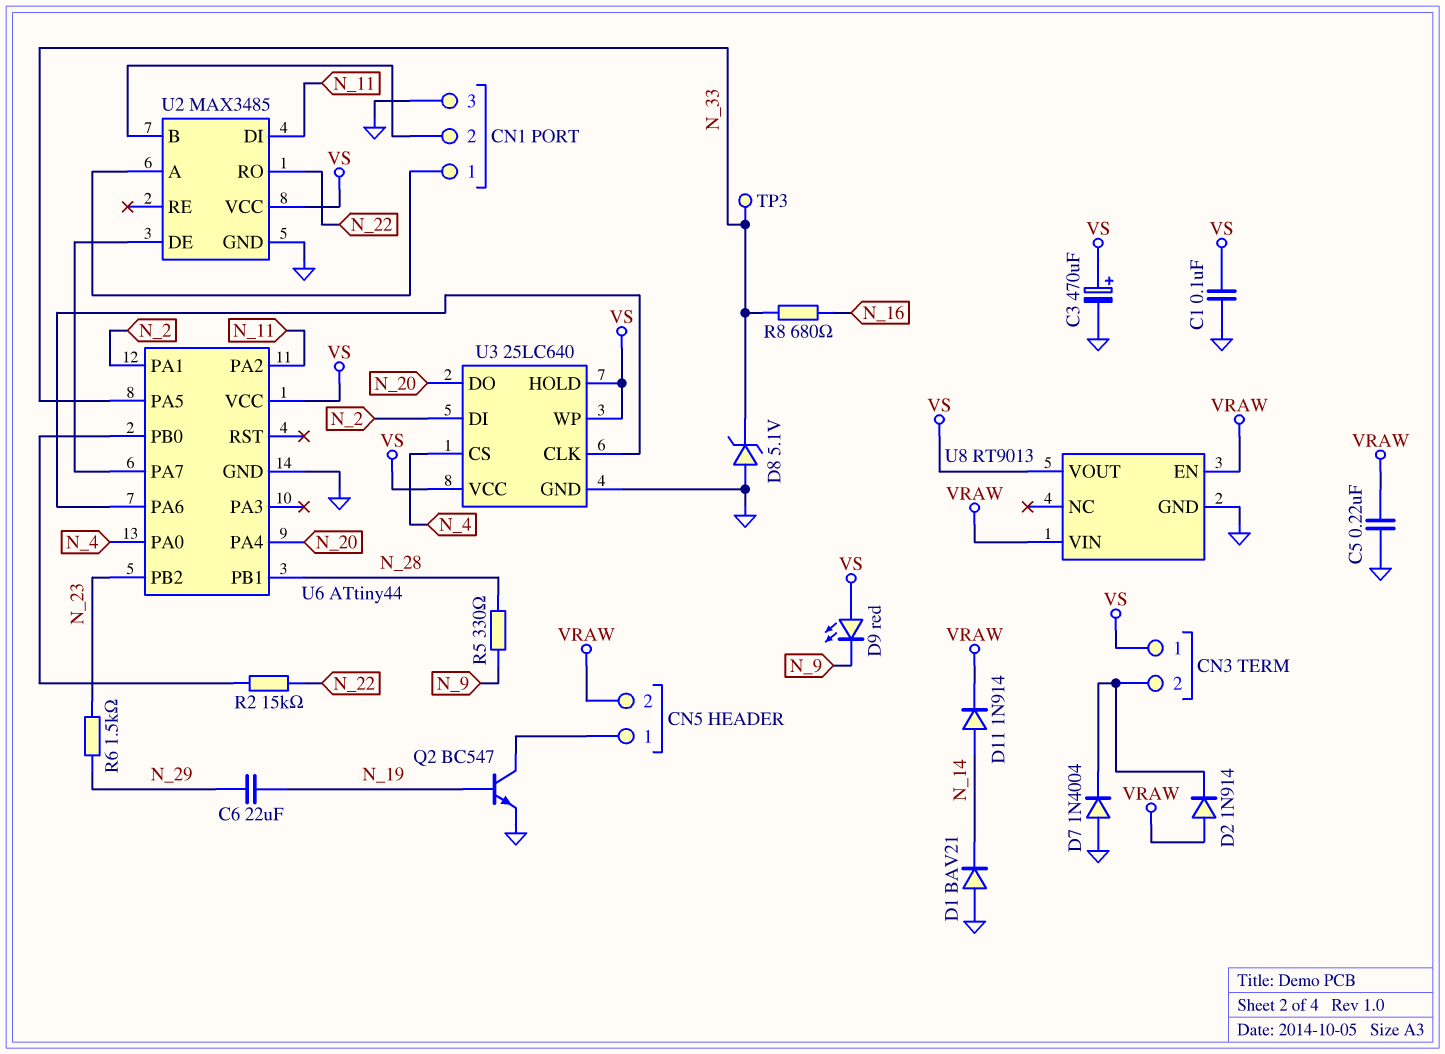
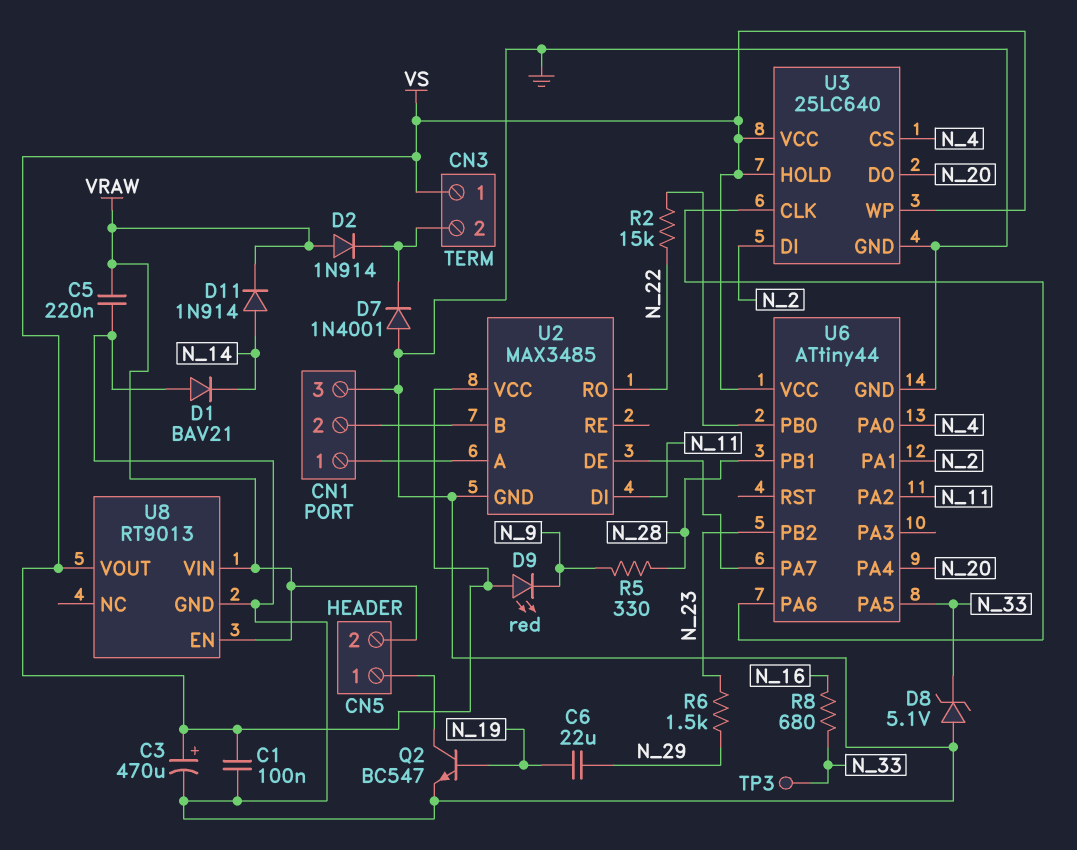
D7: diode 1N4004 (A GND, K CN3/2) -> diode 1N4001 (A GND, K CN3/2)

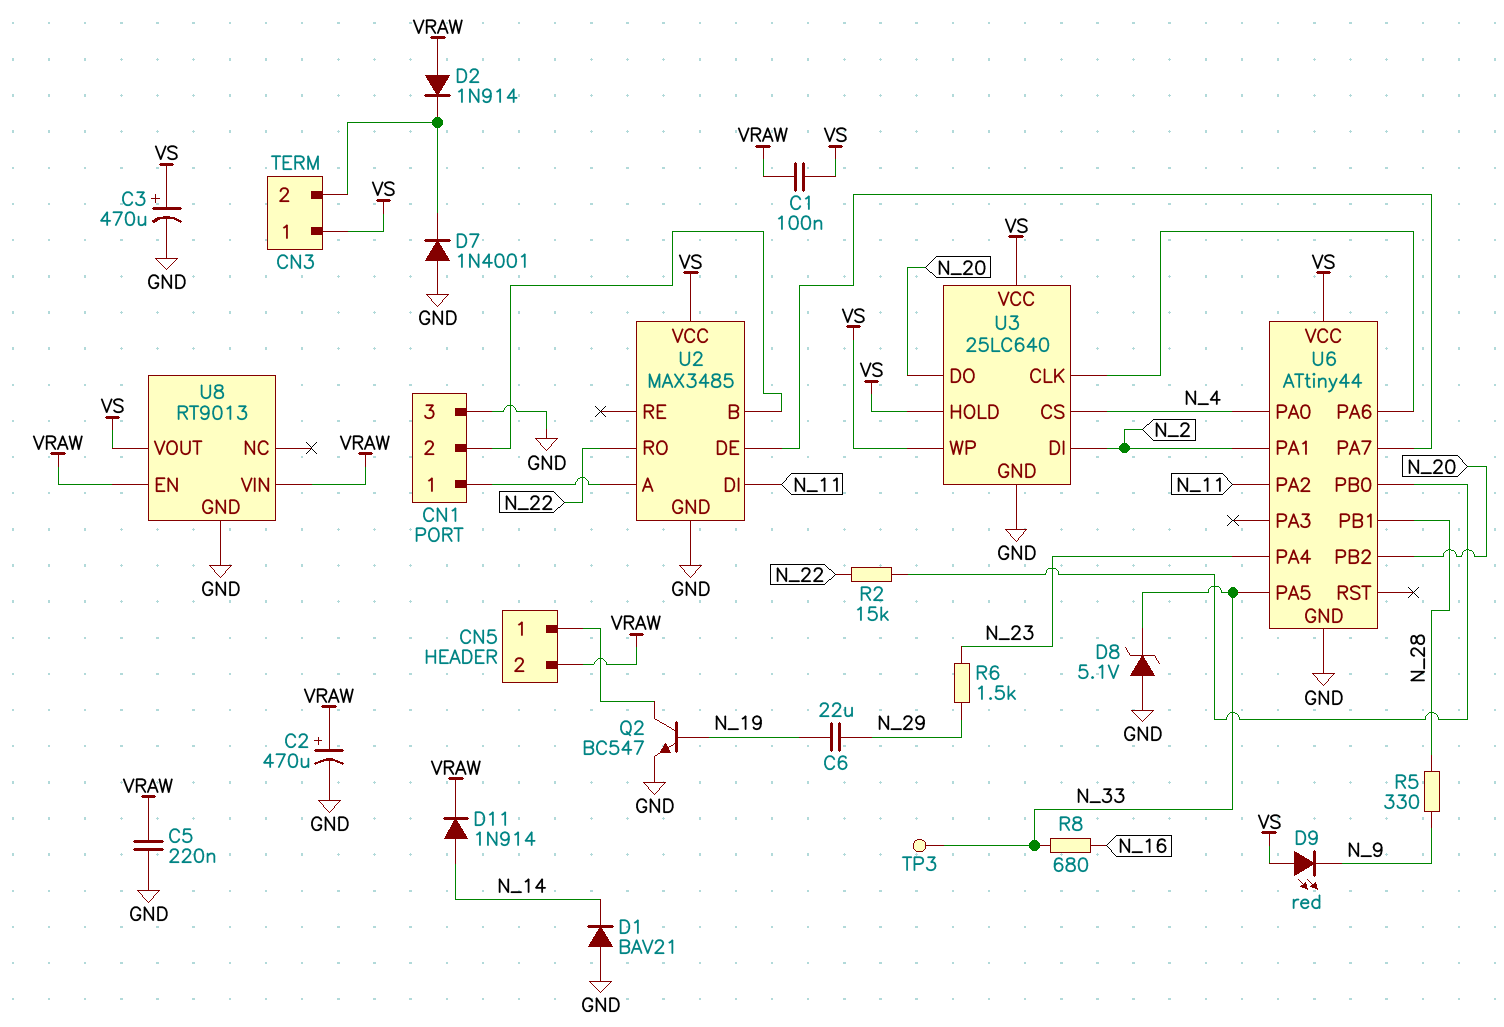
C1: 100nF (GND, VS) -> 100nF (VRAW, VS)
C2: none -> 470uF (plus VRAW, minus GND)
U6 pin PA4: N_20 -> N_23
U6 pin PB2: N_23 -> N_20

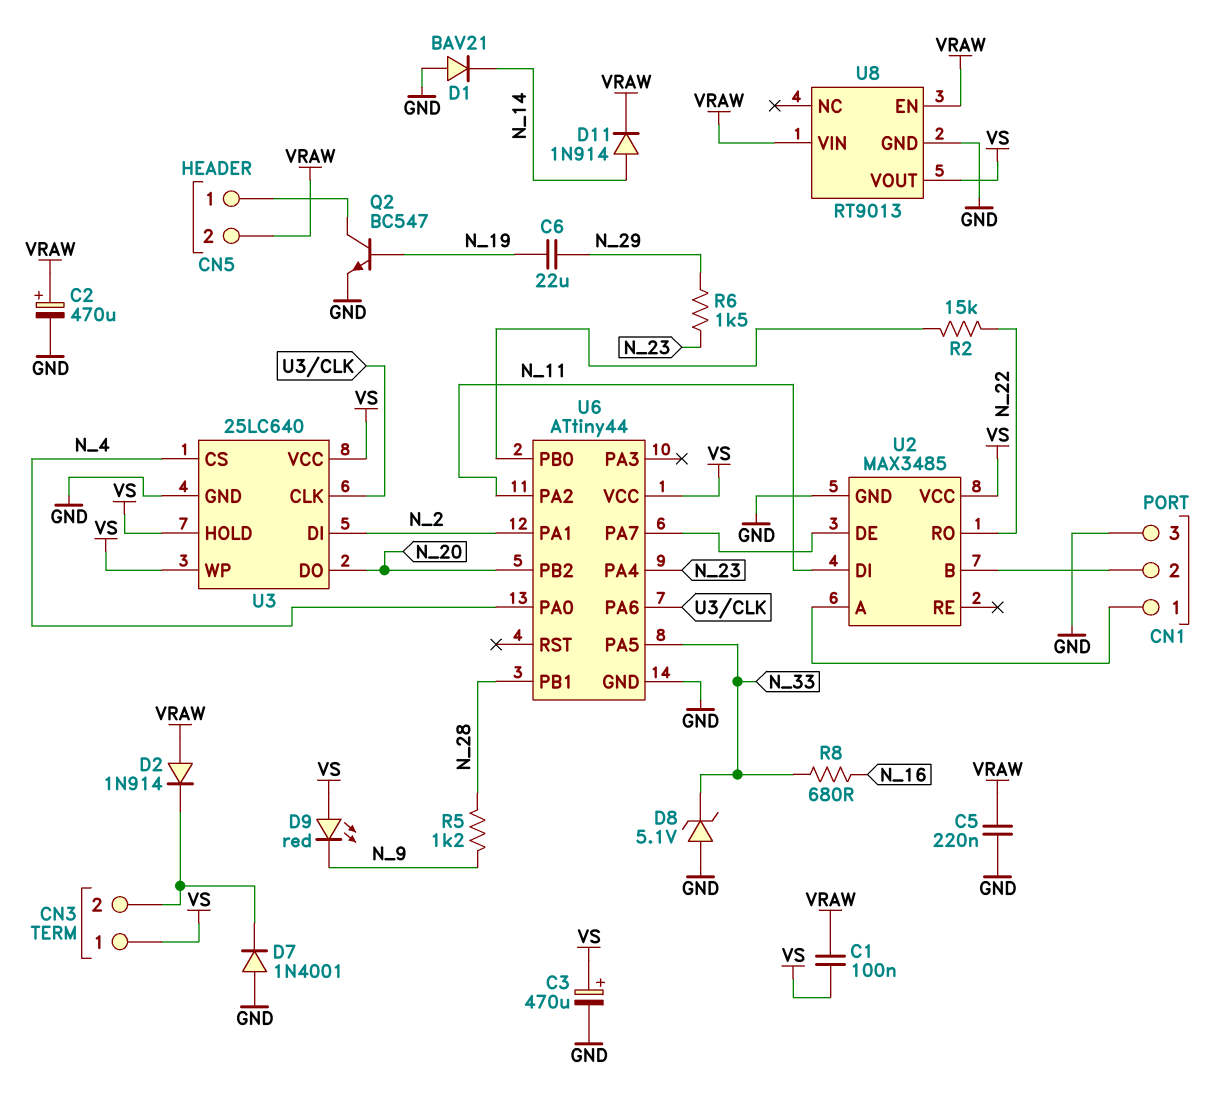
R5: 330 (N_9, N_28) -> 1.2k (N_9, N_28)
TP3: test point (N_33) -> none

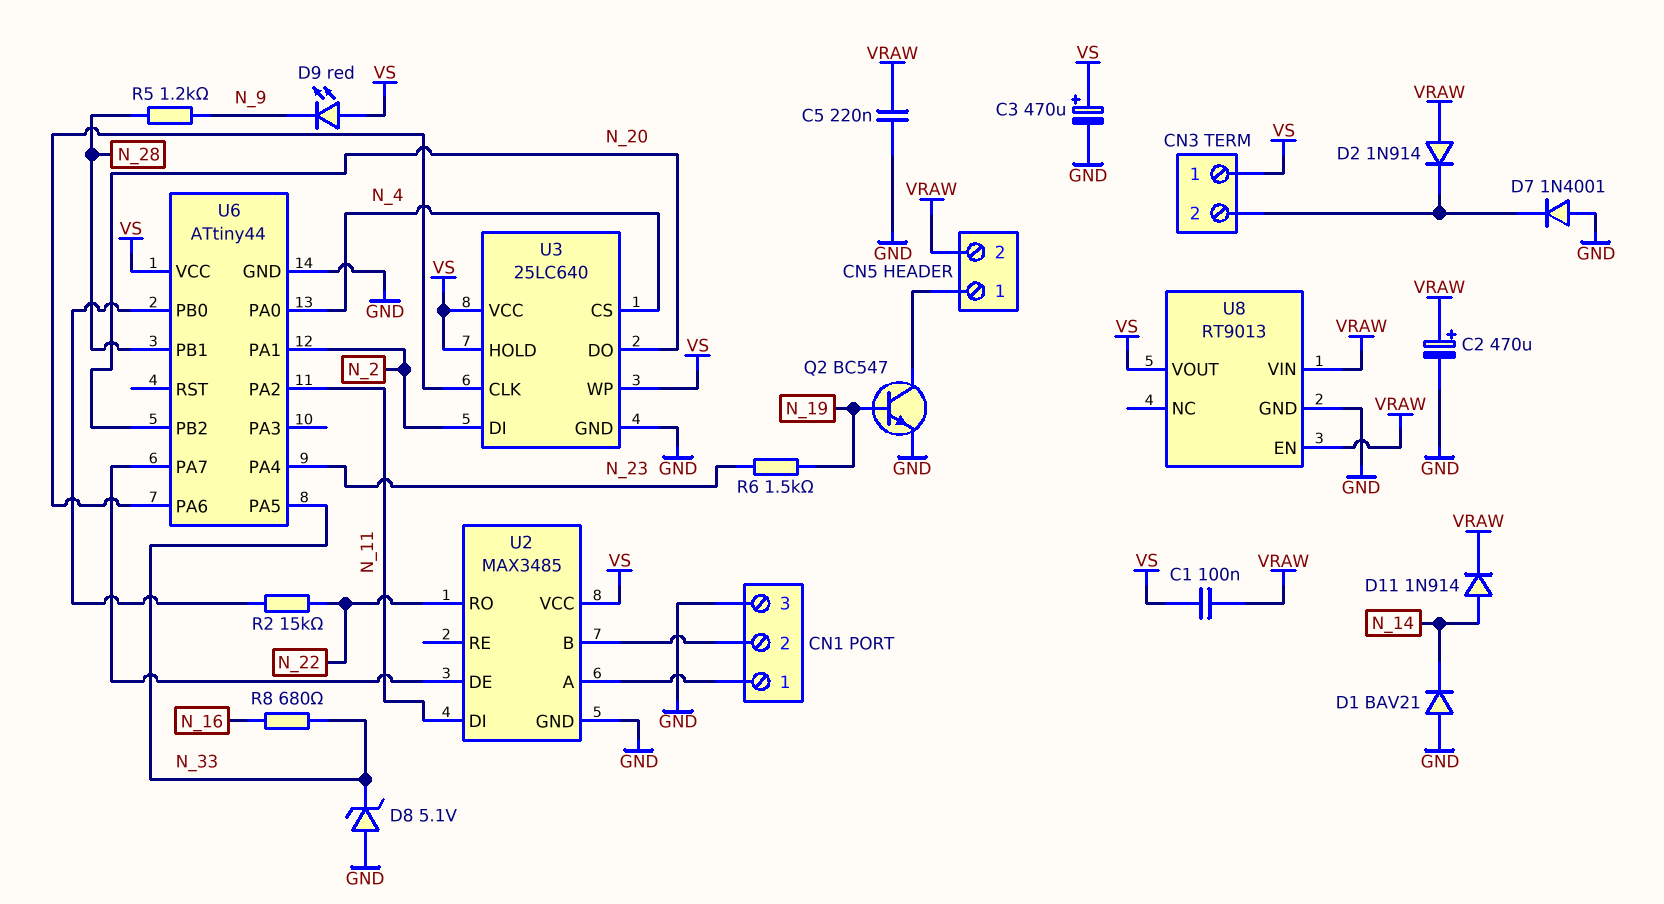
C6: 22uF (N_19, N_29) -> none
R6: 1.5k (N_23, N_29) -> 1.5k (N_19, N_23)

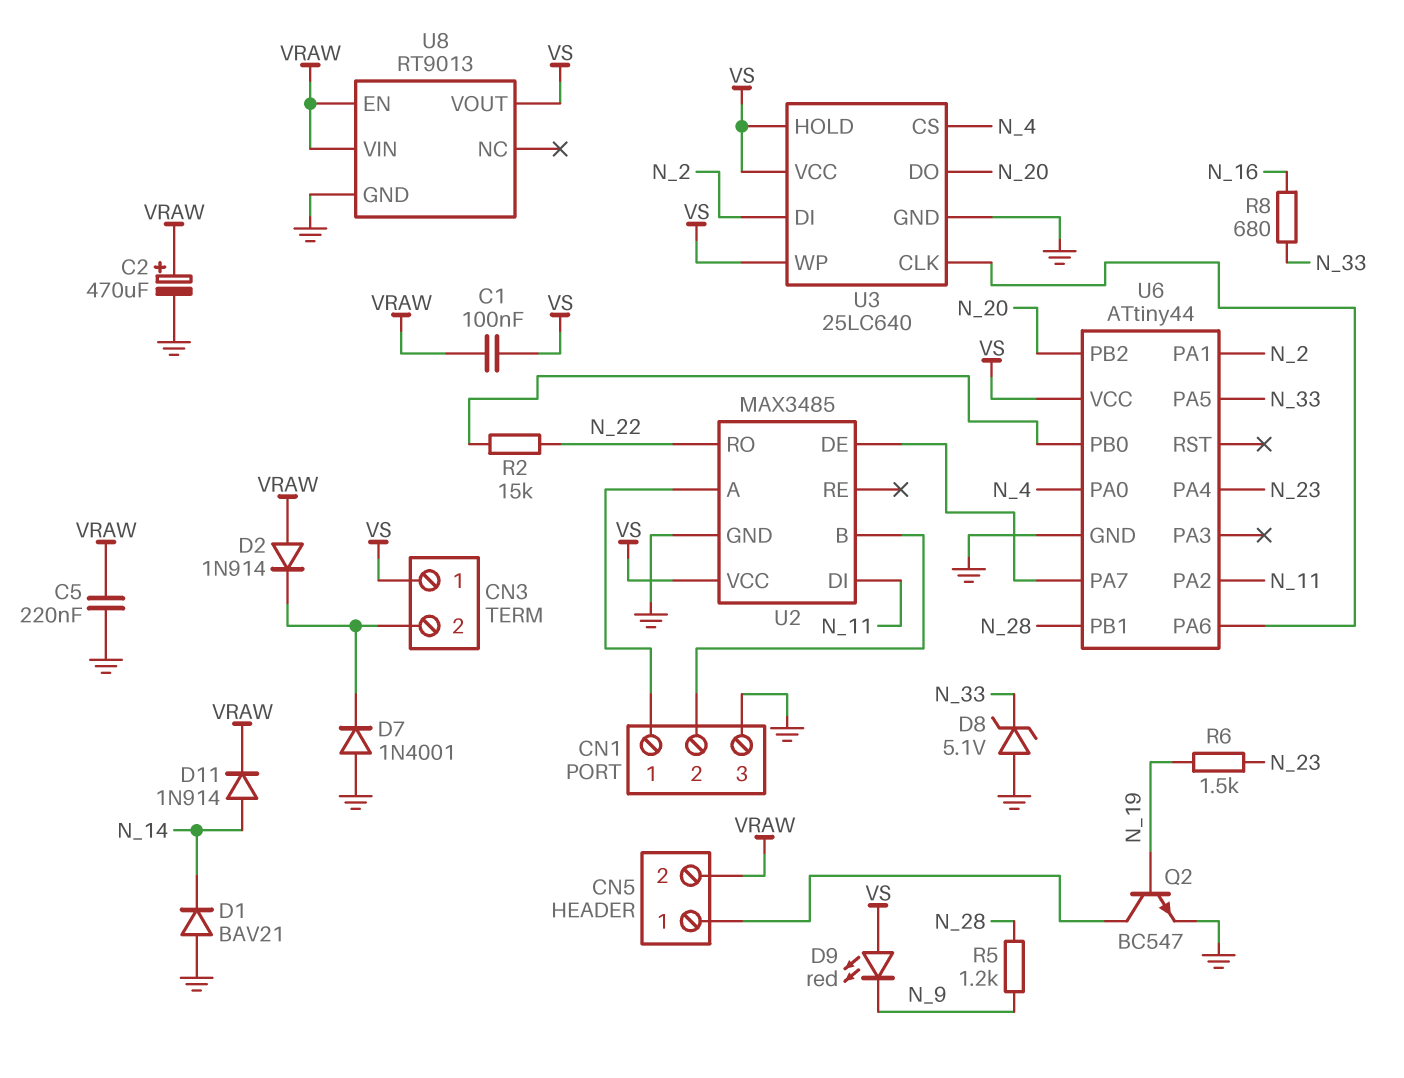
C3: 470uF (plus VS, minus GND) -> none

